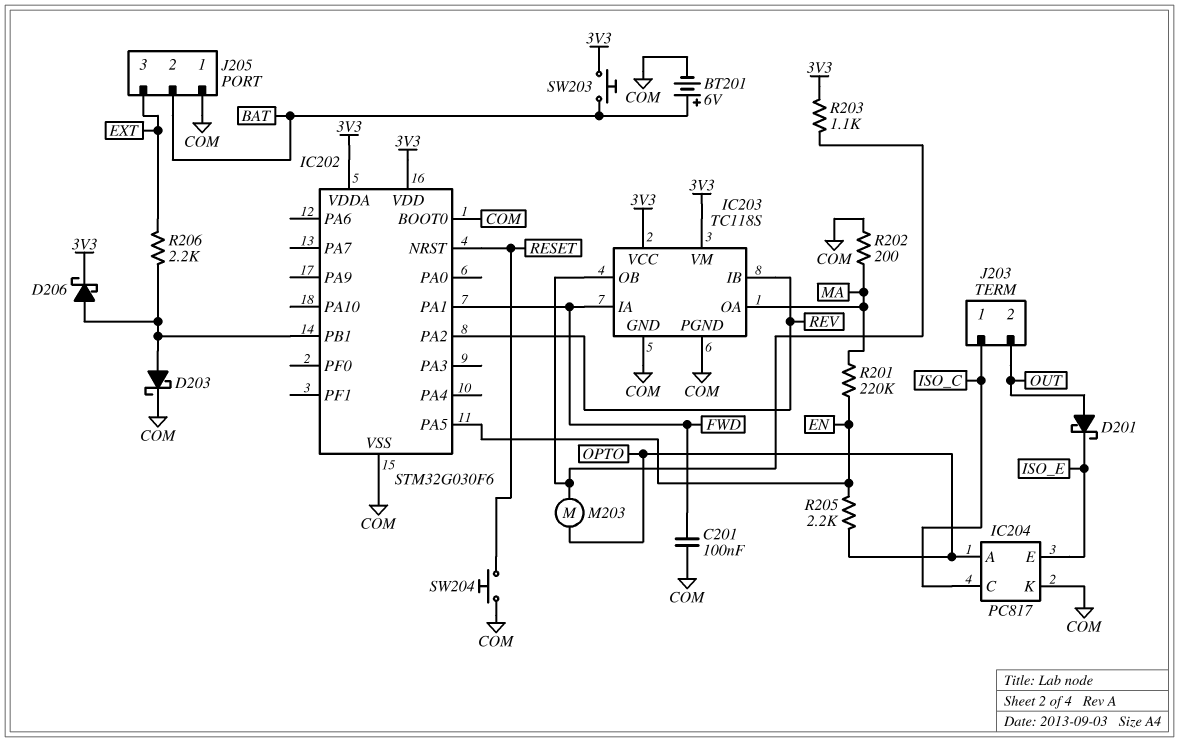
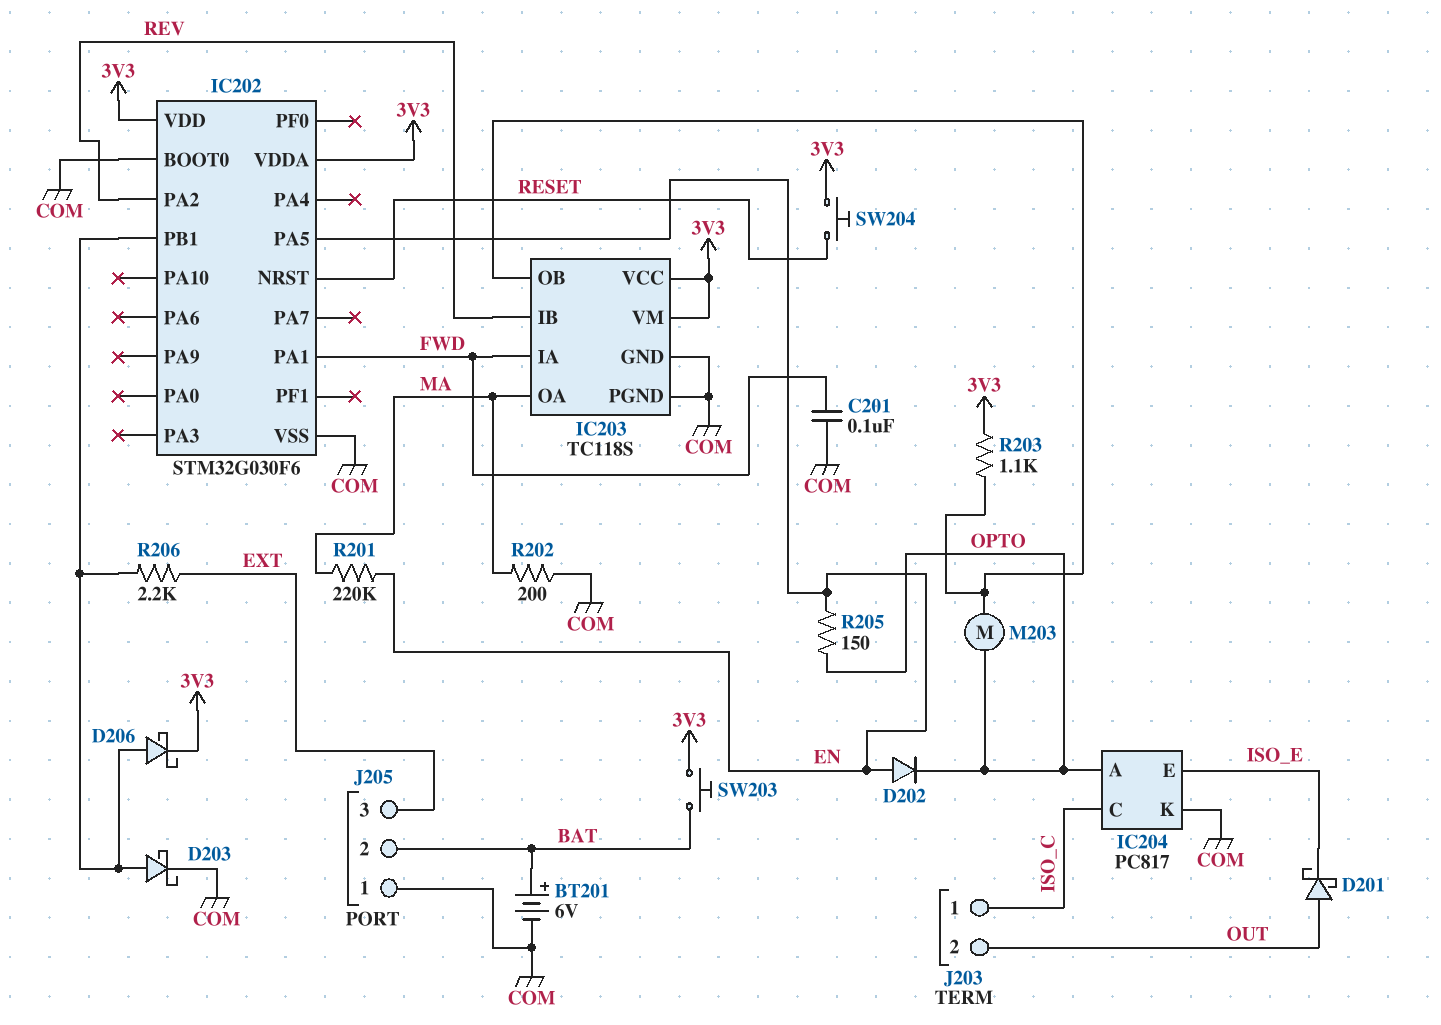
D202: none -> diode (A EN, K OPTO)
R205: 2.2k (EN, OPTO) -> 150 (EN, OPTO)
SW204: button (COM, RESET) -> button (3V3, RESET)

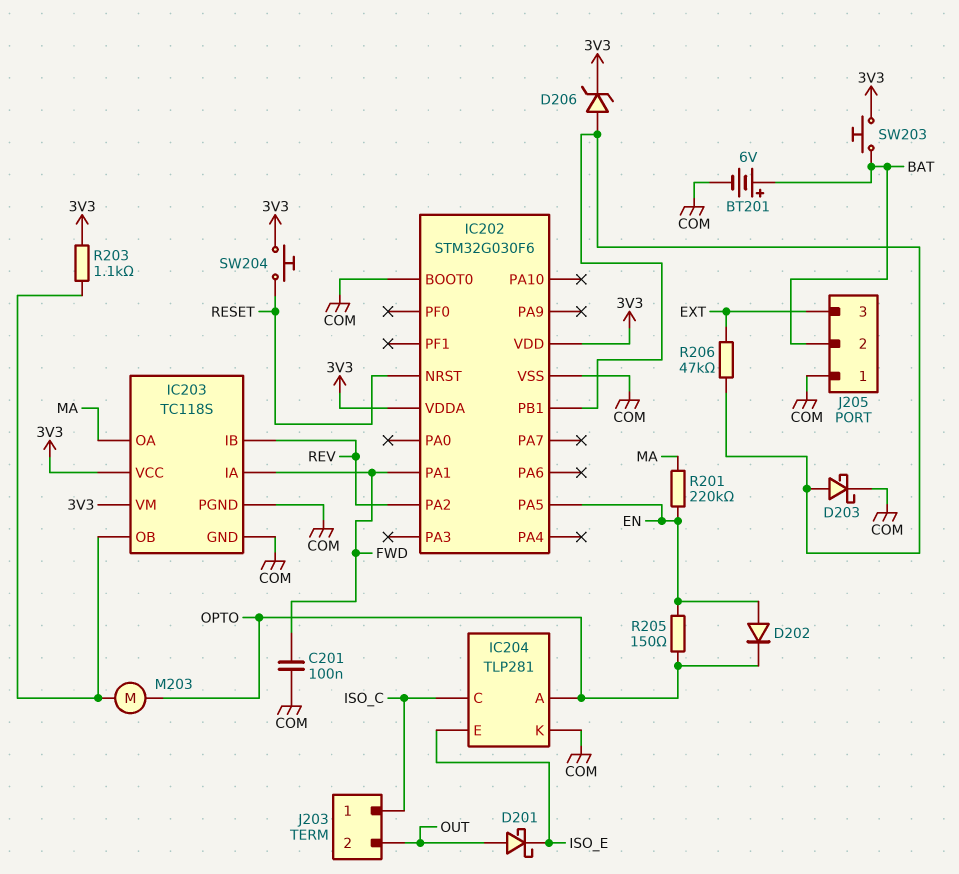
D206: schottky (A IC202/PB1, K 3V3) -> zener (A IC202/PB1, K 3V3)
IC204: PC817 -> TLP281
R202: 200 (COM, MA) -> none
R206: 2.2k (EXT, IC202/PB1) -> 47k (EXT, IC202/PB1)

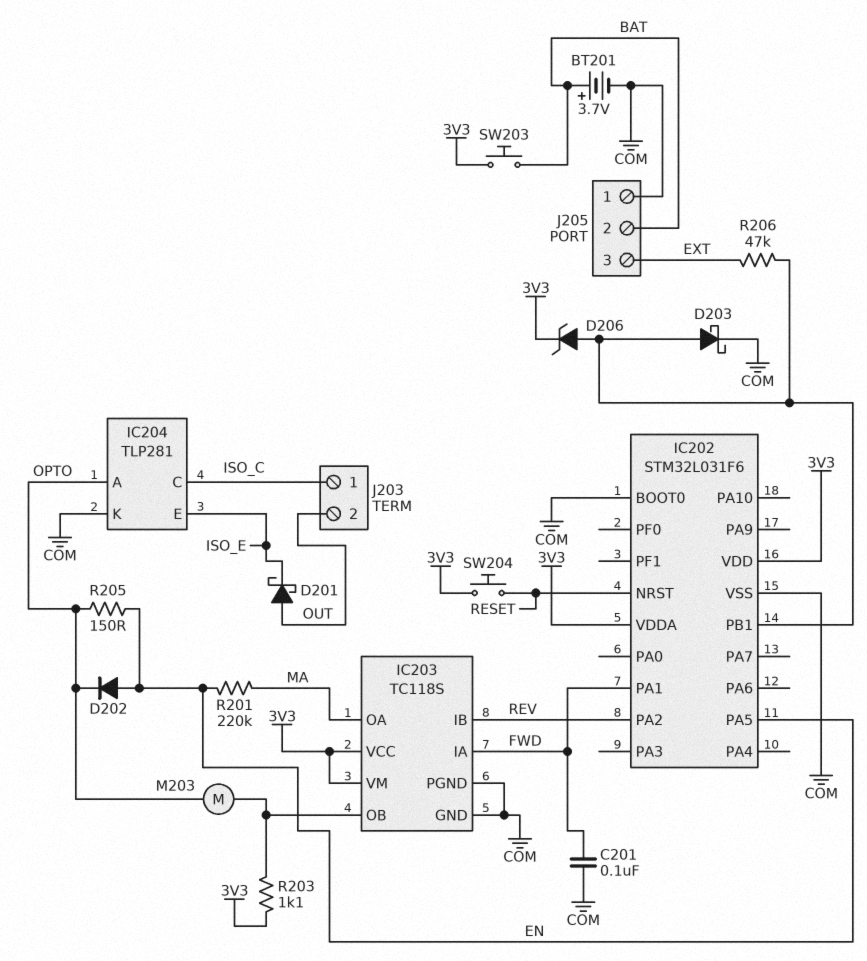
BT201: 6V (plus BAT, minus COM) -> 3.7V (plus BAT, minus COM)
IC202: STM32G030F6 -> STM32L031F6

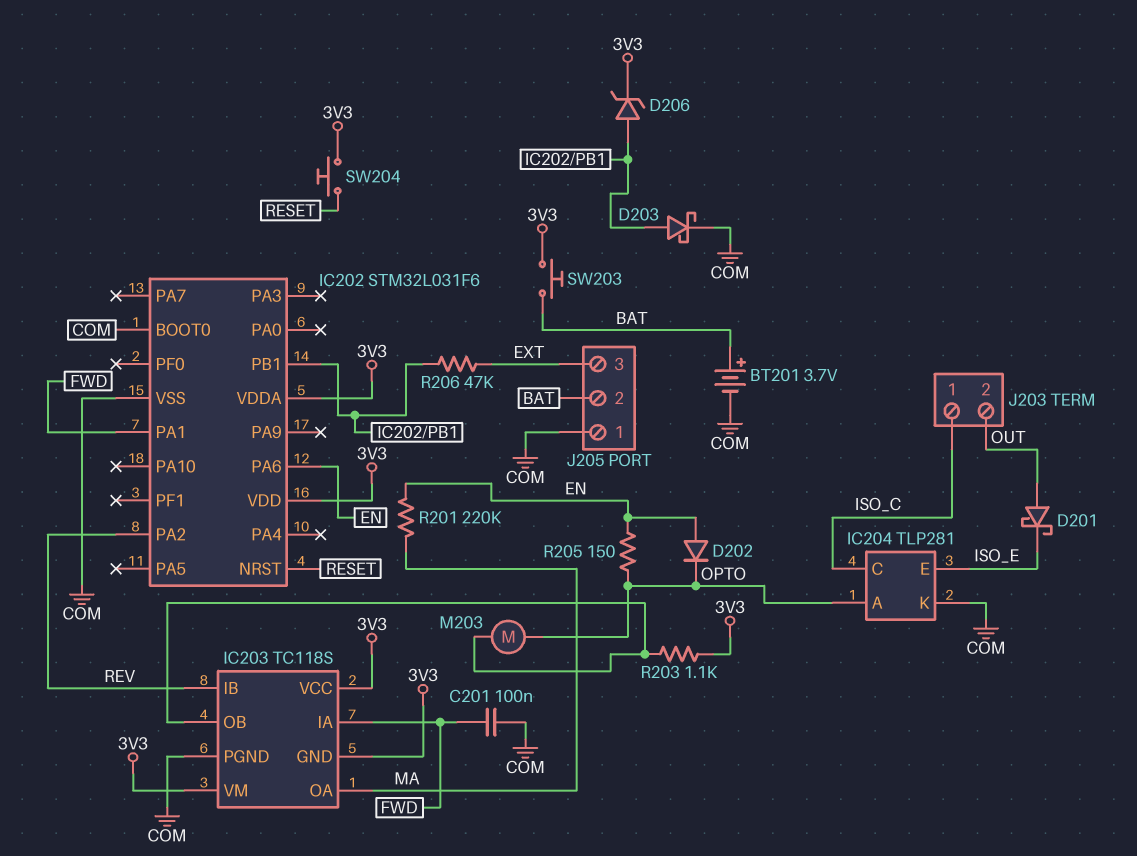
IC202 pin PA5: EN -> none
IC202 pin PA6: none -> EN
IC203 pin GND: COM -> 3V3

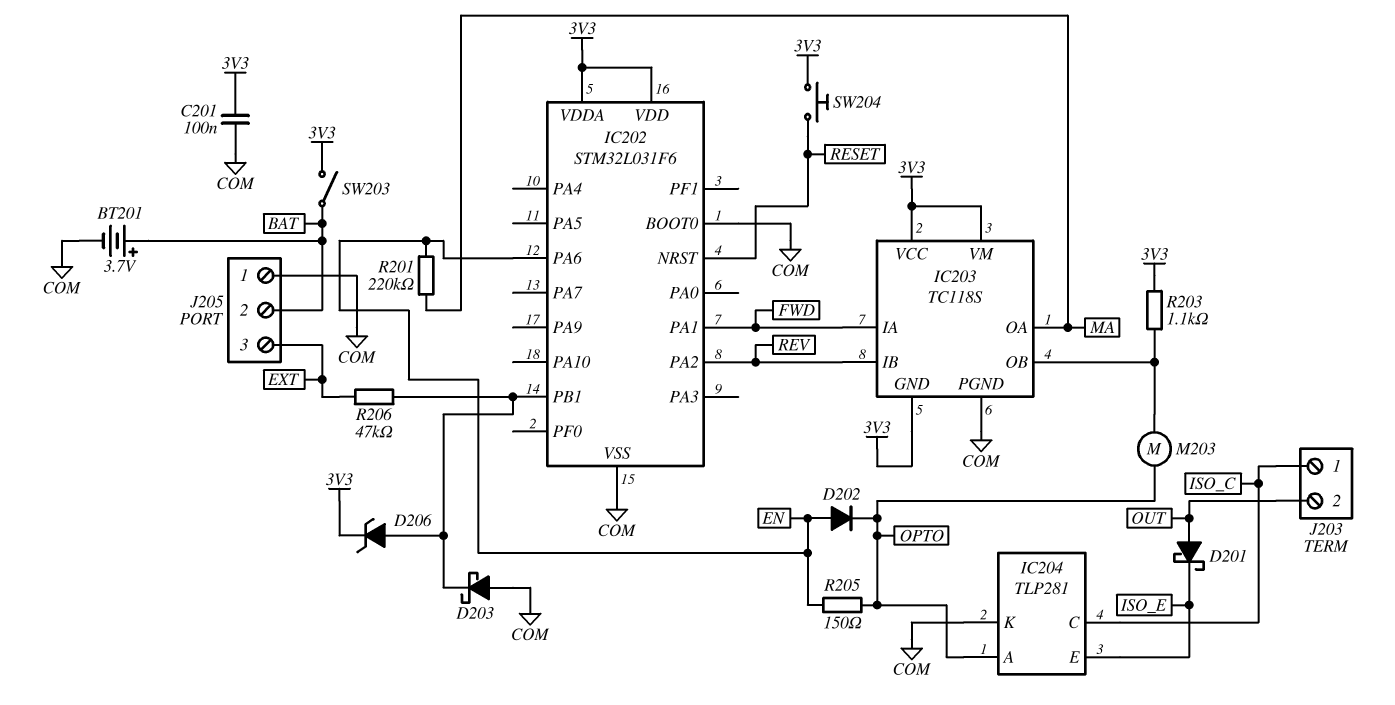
C201: 100nF (COM, FWD) -> 100nF (3V3, COM)
D203: schottky (A IC202/PB1, K COM) -> schottky (A COM, K IC202/PB1)
SW203: button (3V3, BAT) -> switch (3V3, BAT)

